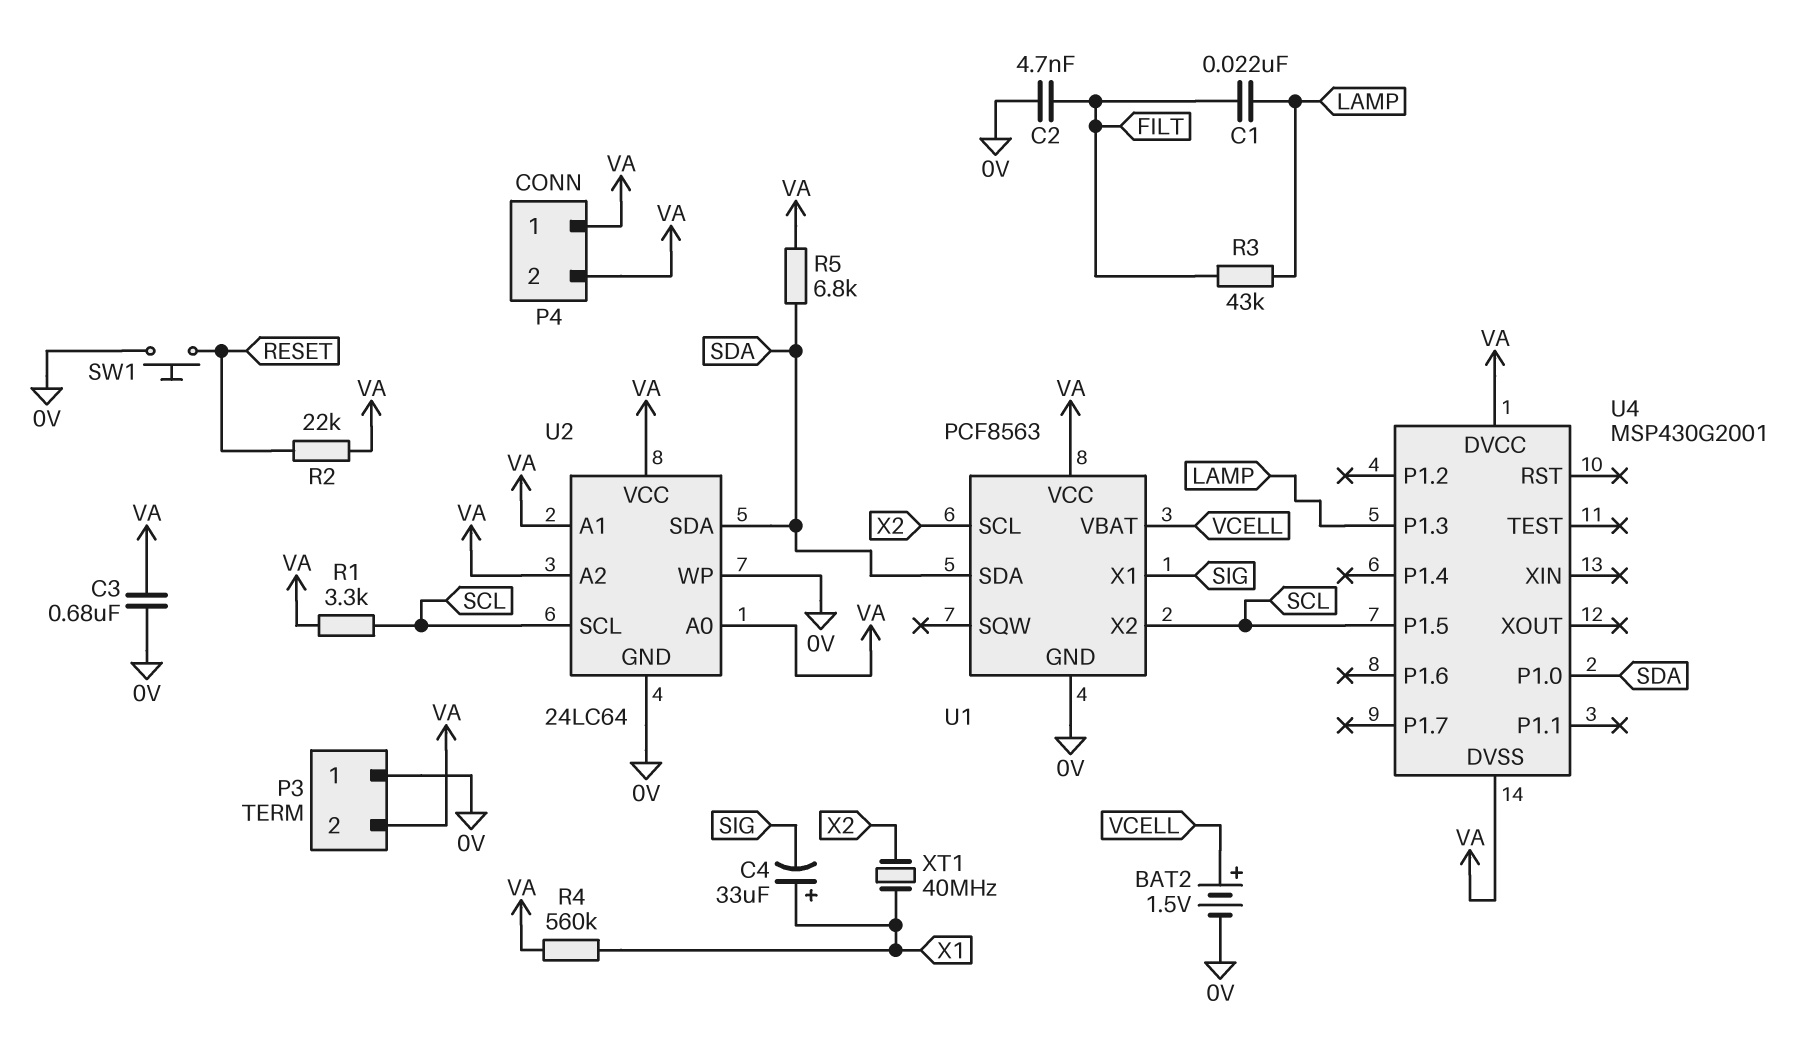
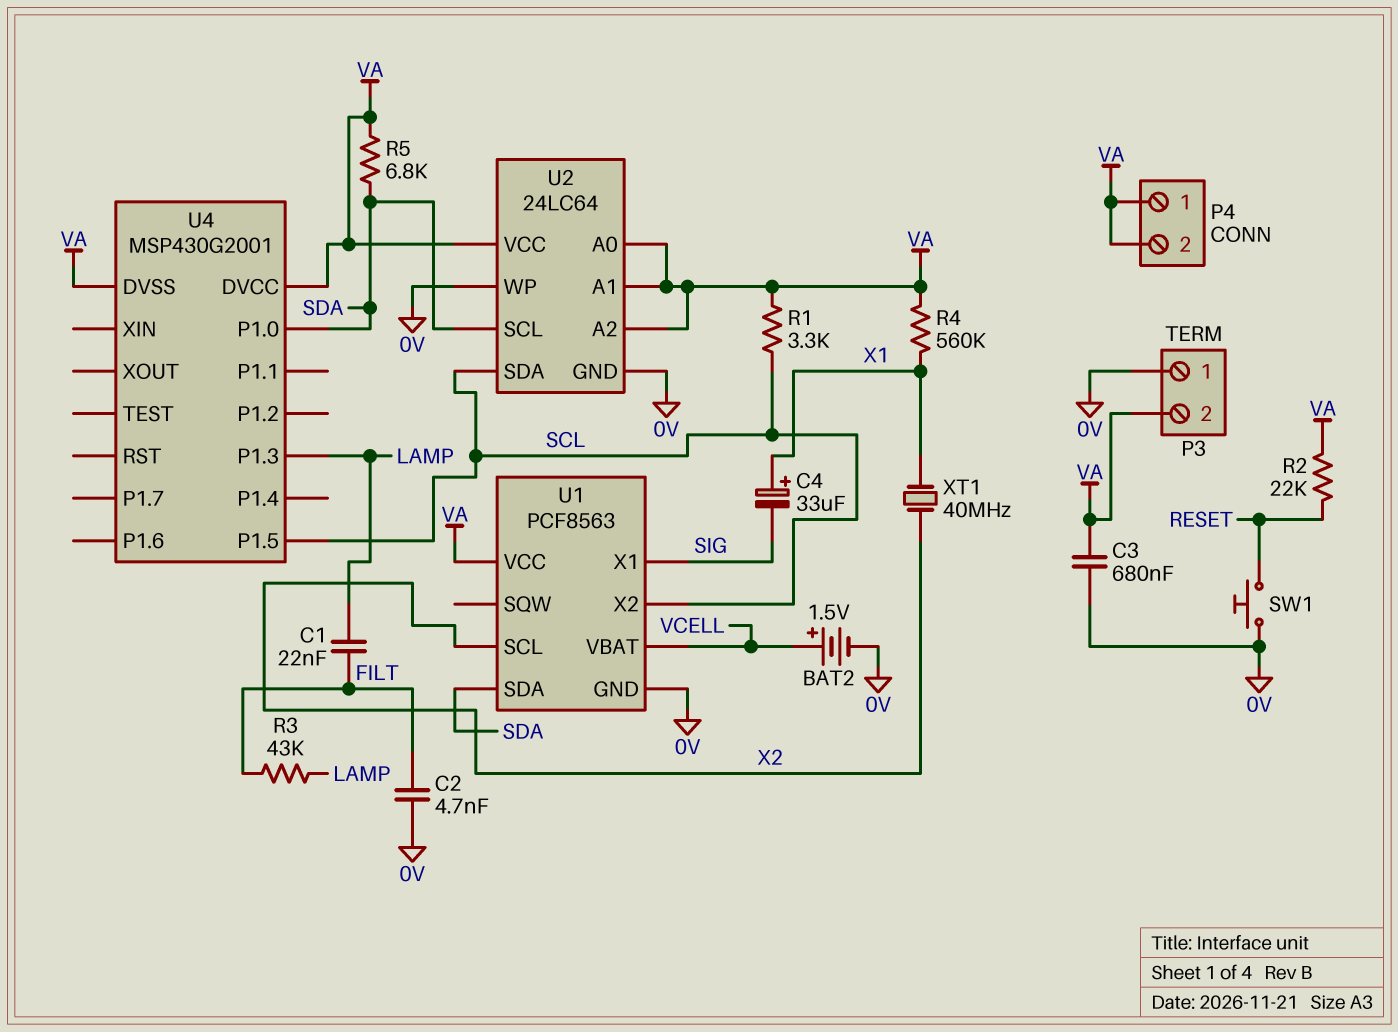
U2 pin SCL: SCL -> SDA
U2 pin SDA: SDA -> SCL

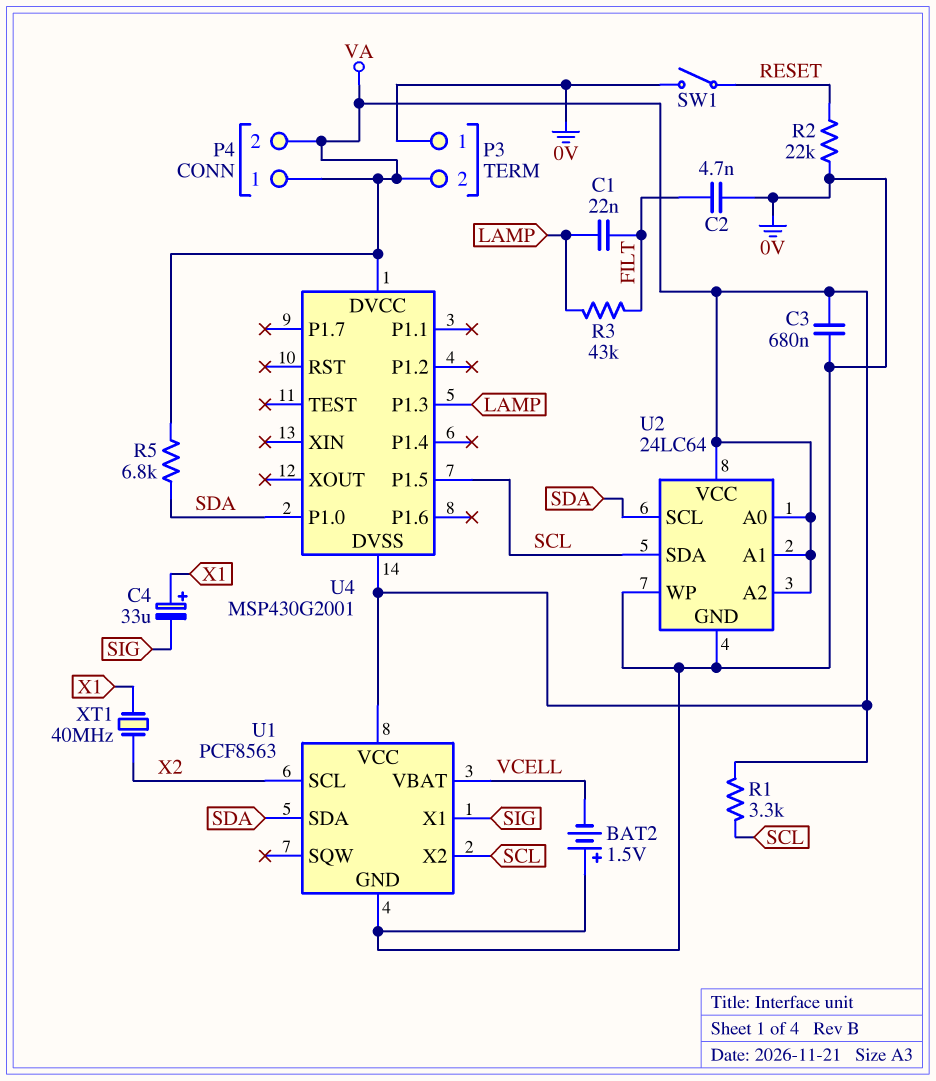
BAT2: 1.5V (plus VCELL, minus 0V) -> 1.5V (plus 0V, minus VCELL)
R2: 22k (RESET, VA) -> 22k (0V, RESET)
R4: 560k (VA, X1) -> none
SW1: button (0V, RESET) -> switch (0V, RESET)

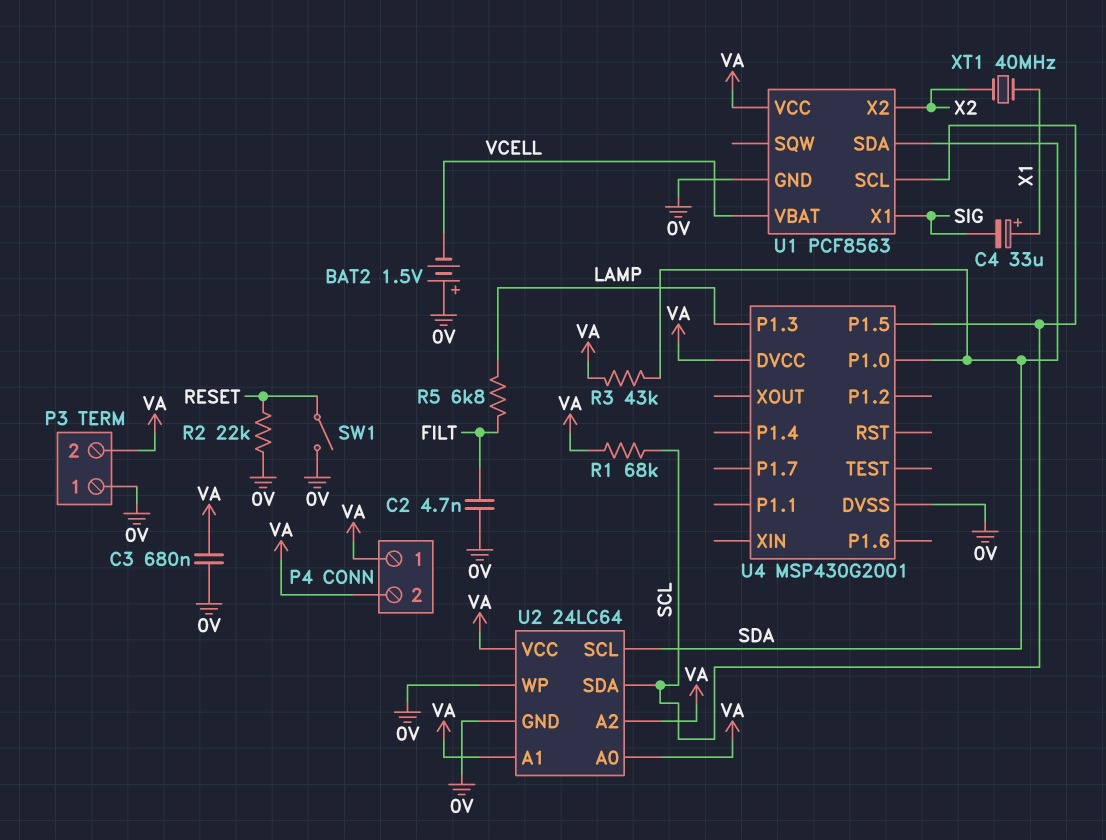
C1: 22nF (FILT, LAMP) -> none
R1: 3.3k (SCL, VA) -> 68k (SCL, VA)
R3: 43k (FILT, LAMP) -> 43k (SDA, VA)
R5: 6.8k (SDA, VA) -> 6.8k (FILT, LAMP)
U1 pin SCL: X2 -> SCL
U1 pin X2: SCL -> X2
U4 pin DVSS: VA -> 0V

